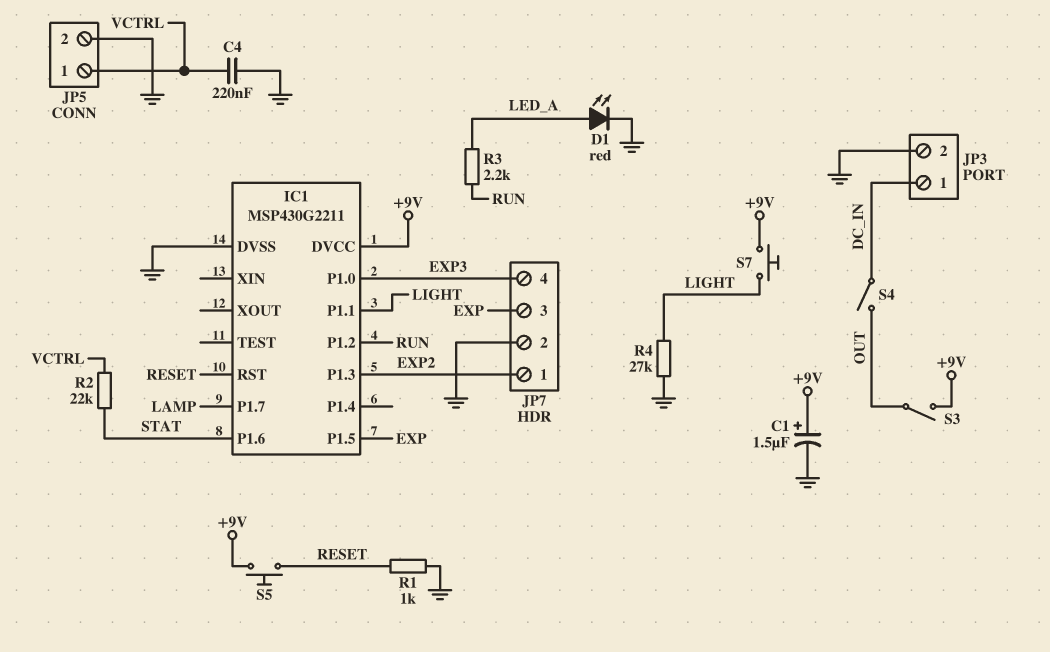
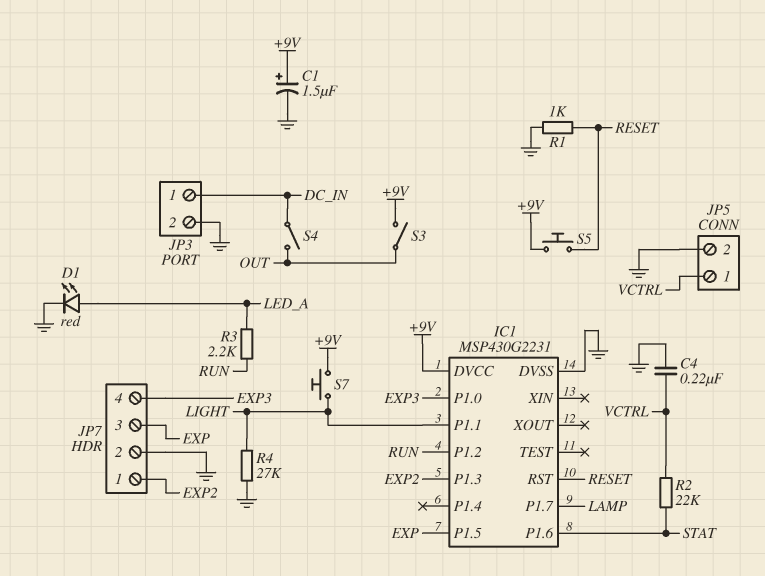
IC1: MSP430G2211 -> MSP430G2231

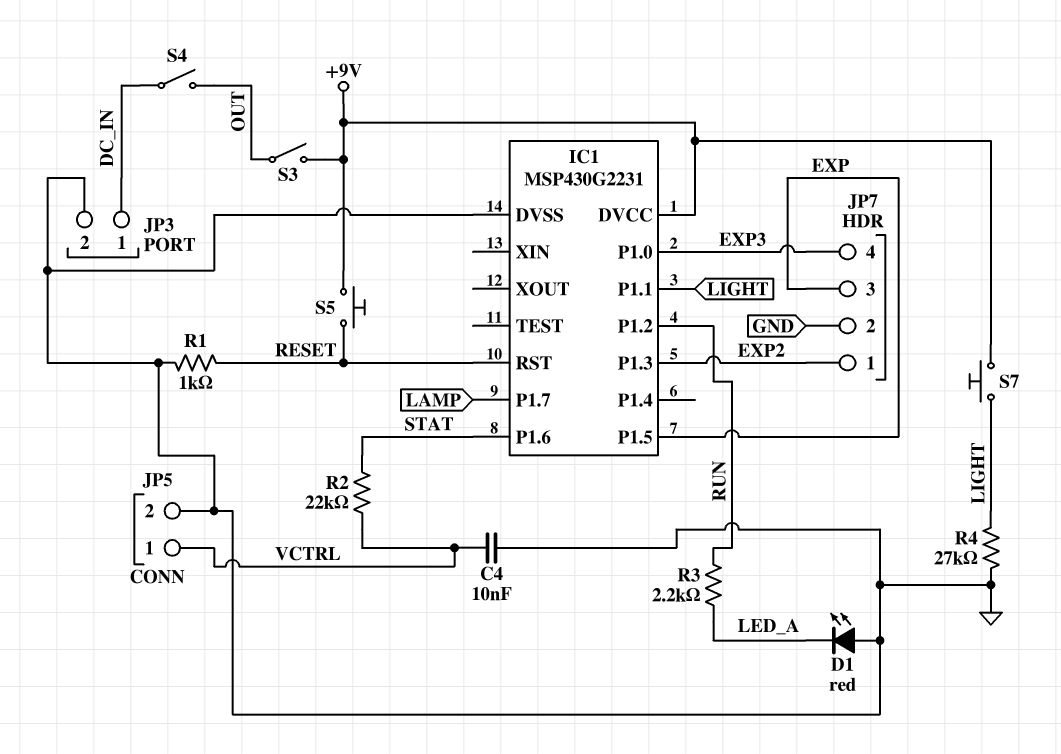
C1: 1.5uF (plus +9V, minus GND) -> none
C4: 220nF (GND, VCTRL) -> 10nF (GND, VCTRL)
D1: LED red (A LED_A, K GND) -> LED red (A GND, K LED_A)

